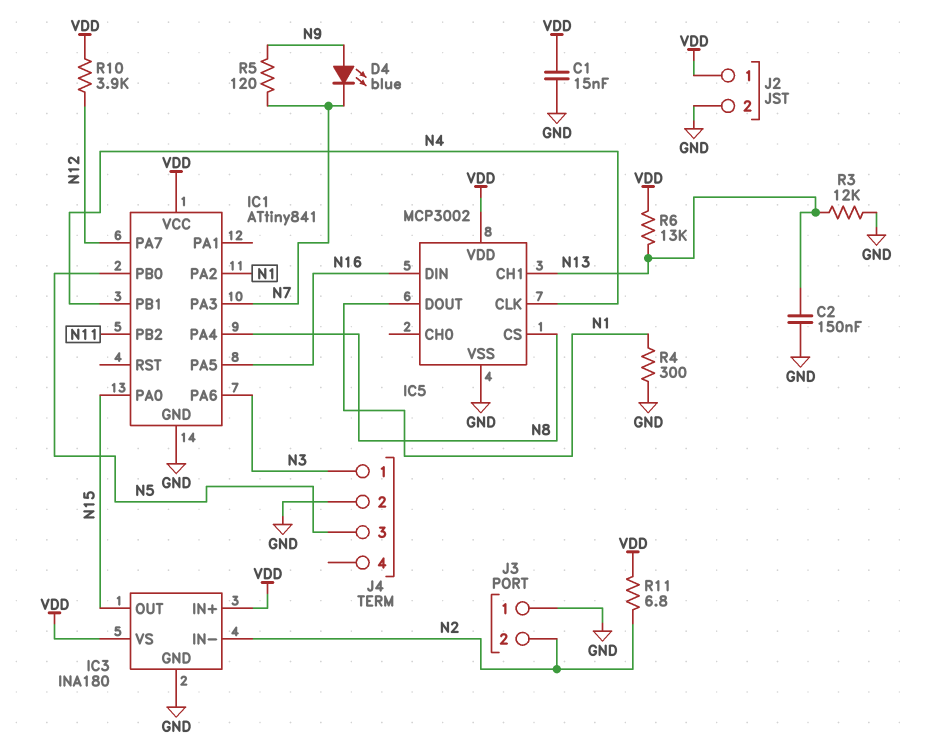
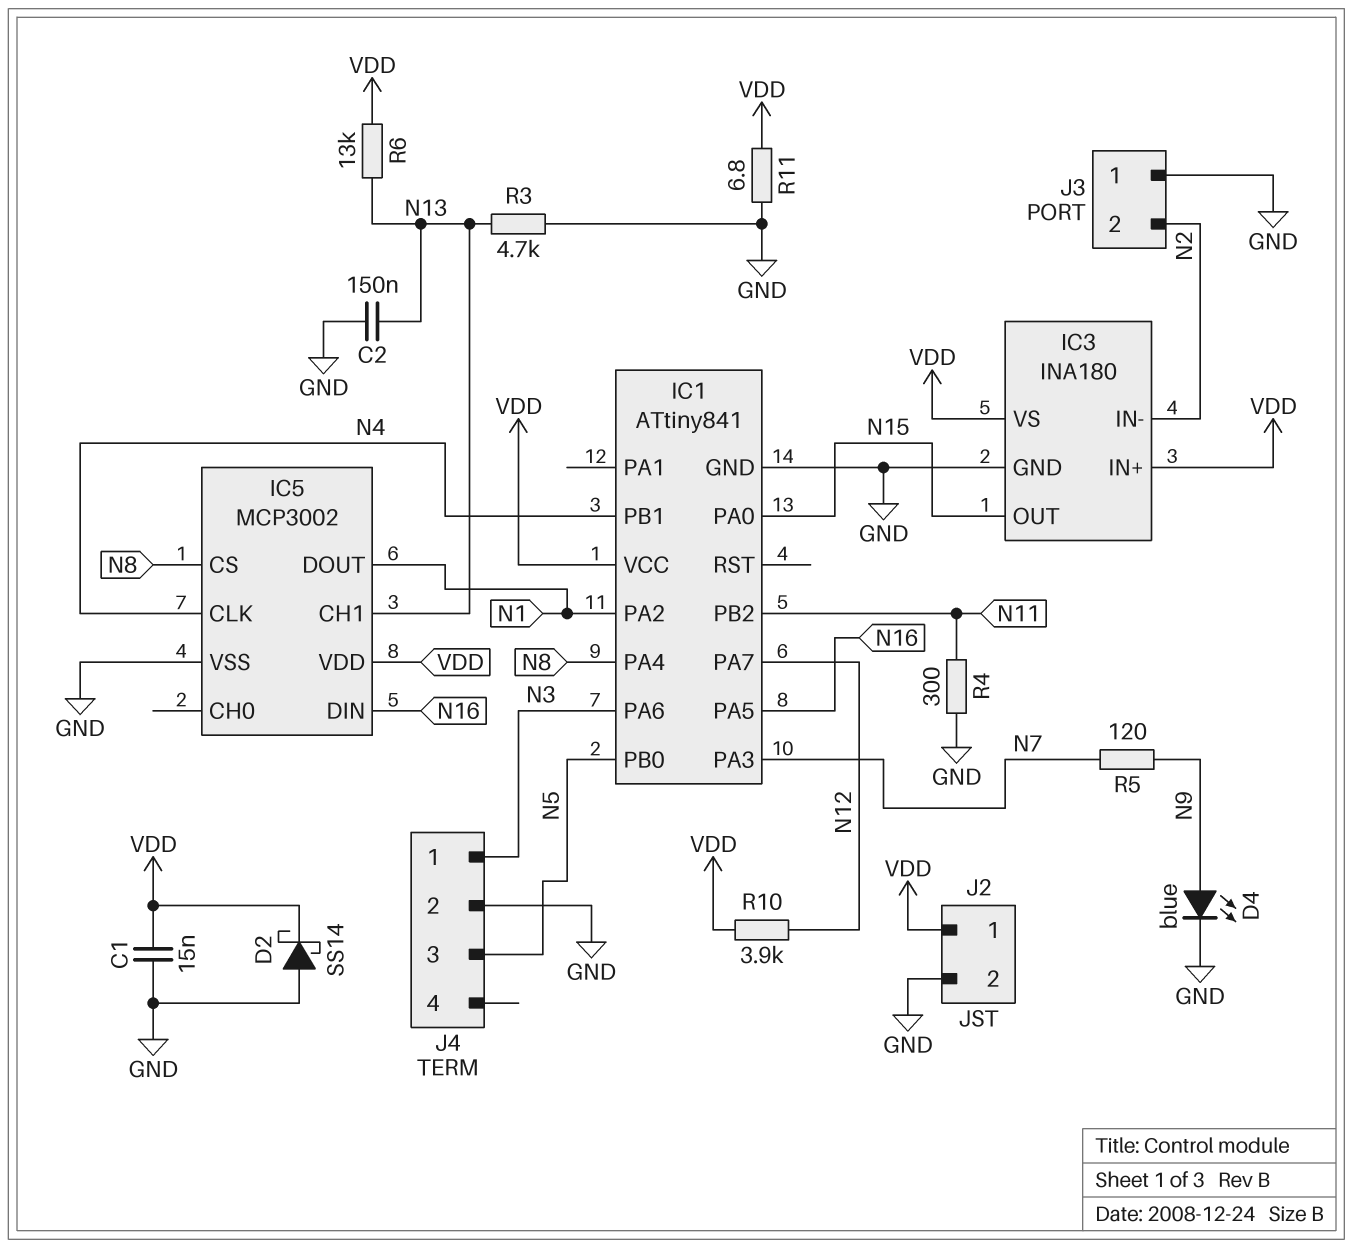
D2: none -> schottky SS14 (A GND, K VDD)
D4: LED blue (A N9, K N7) -> LED blue (A N9, K GND)
R3: 12k (GND, N13) -> 4.7k (GND, N13)
R4: 300 (GND, N1) -> 300 (GND, N11)
R11: 6.8 (N2, VDD) -> 6.8 (GND, VDD)

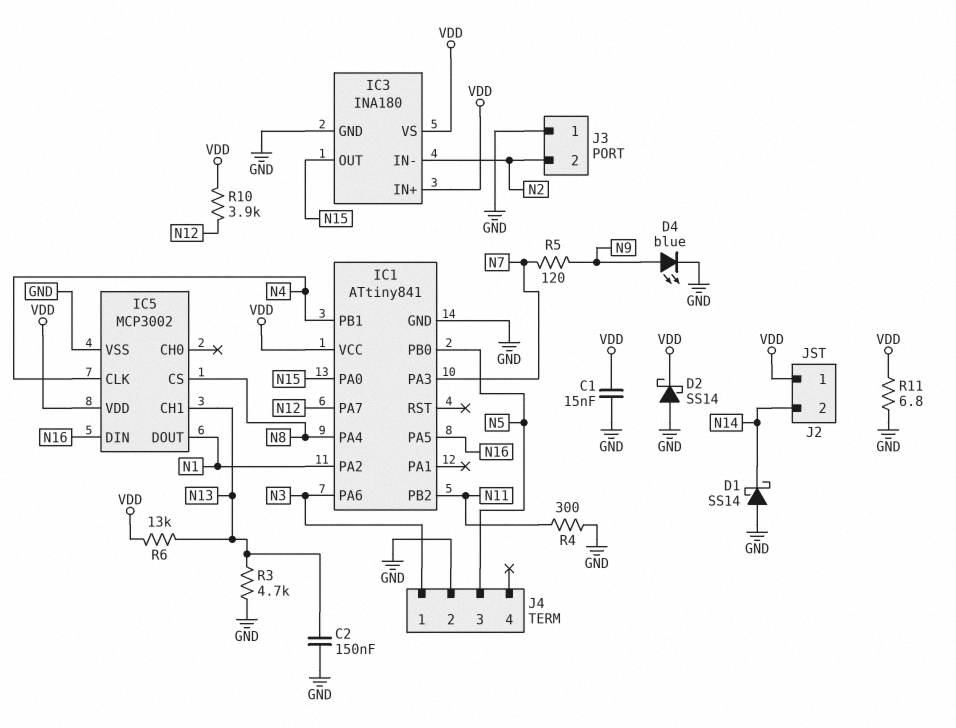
D1: none -> schottky SS14 (A GND, K N14)
J2 pin 2: GND -> N14

